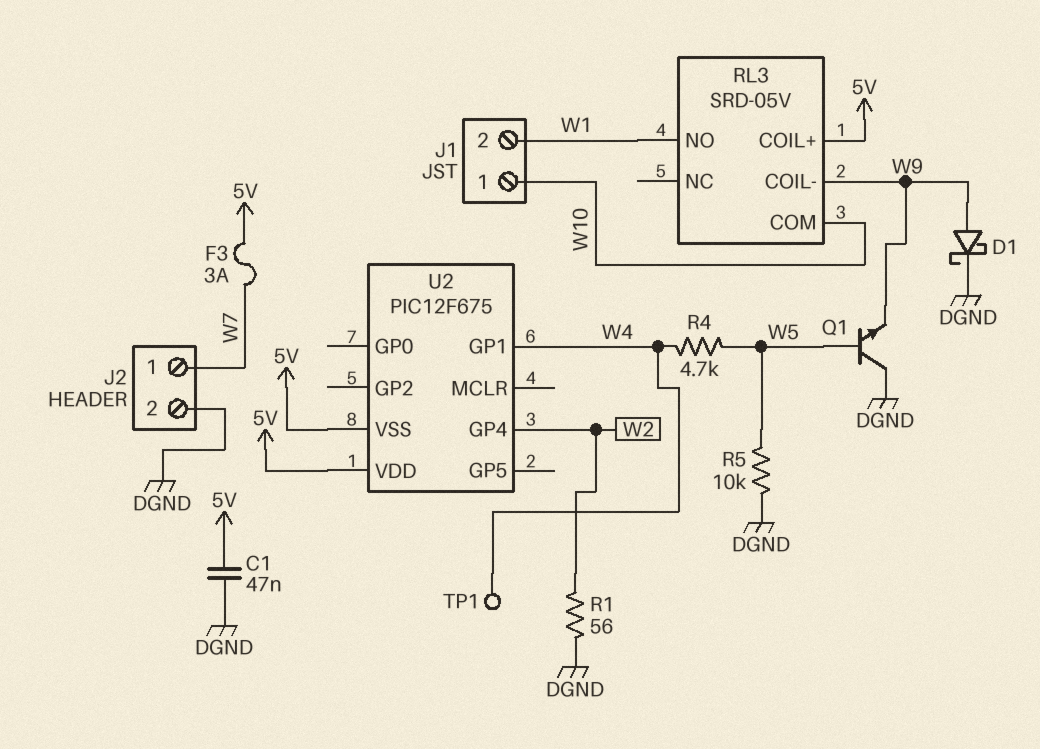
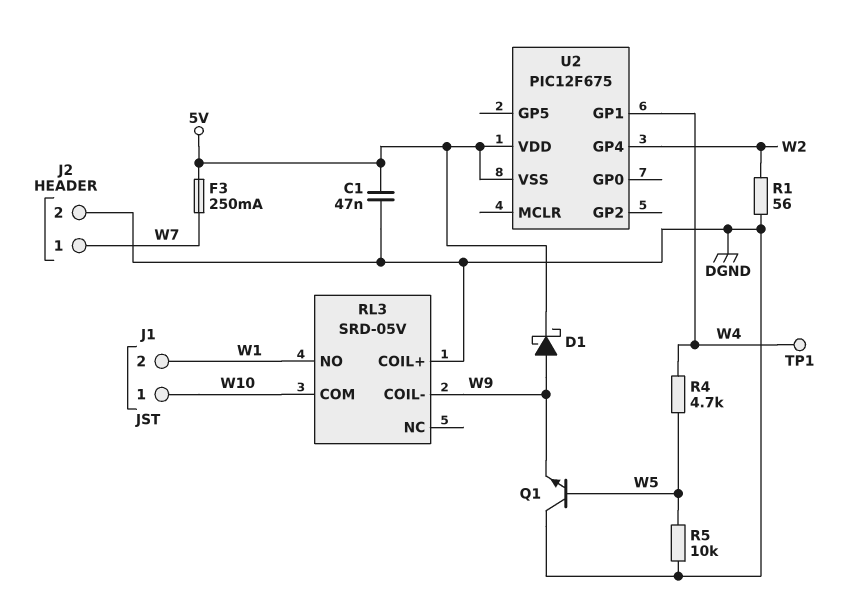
D1: schottky (A W9, K DGND) -> schottky (A W9, K 5V)
F3: 3A (5V, W7) -> 250mA (5V, W7)
RL3 pin COIL+: 5V -> DGND

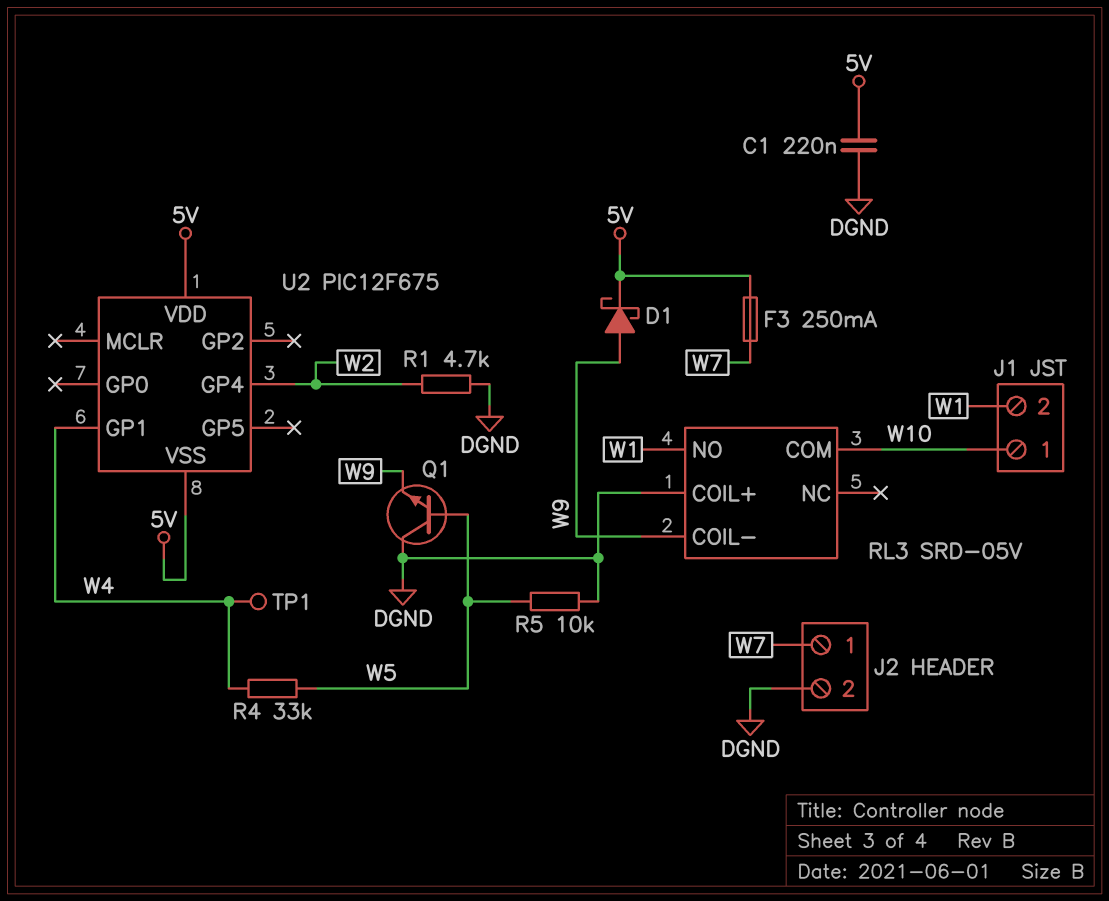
C1: 47nF (5V, DGND) -> 220nF (5V, DGND)
R1: 56 (DGND, W2) -> 4.7k (DGND, W2)
R4: 4.7k (W4, W5) -> 33k (W4, W5)

